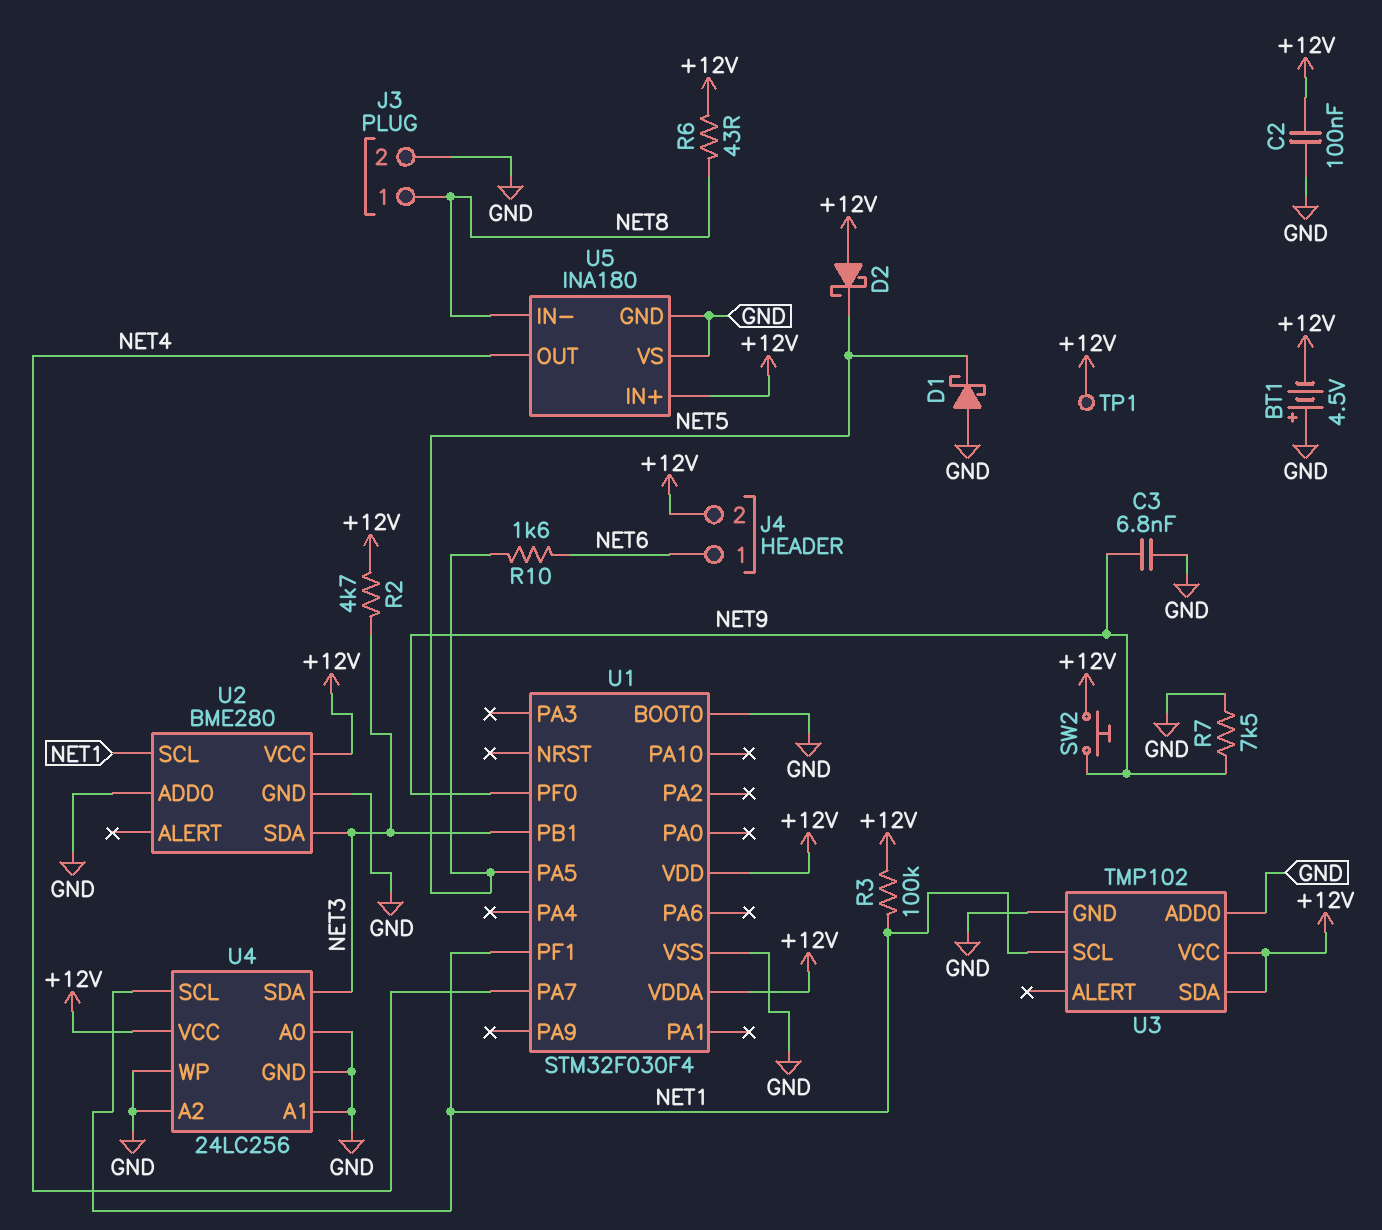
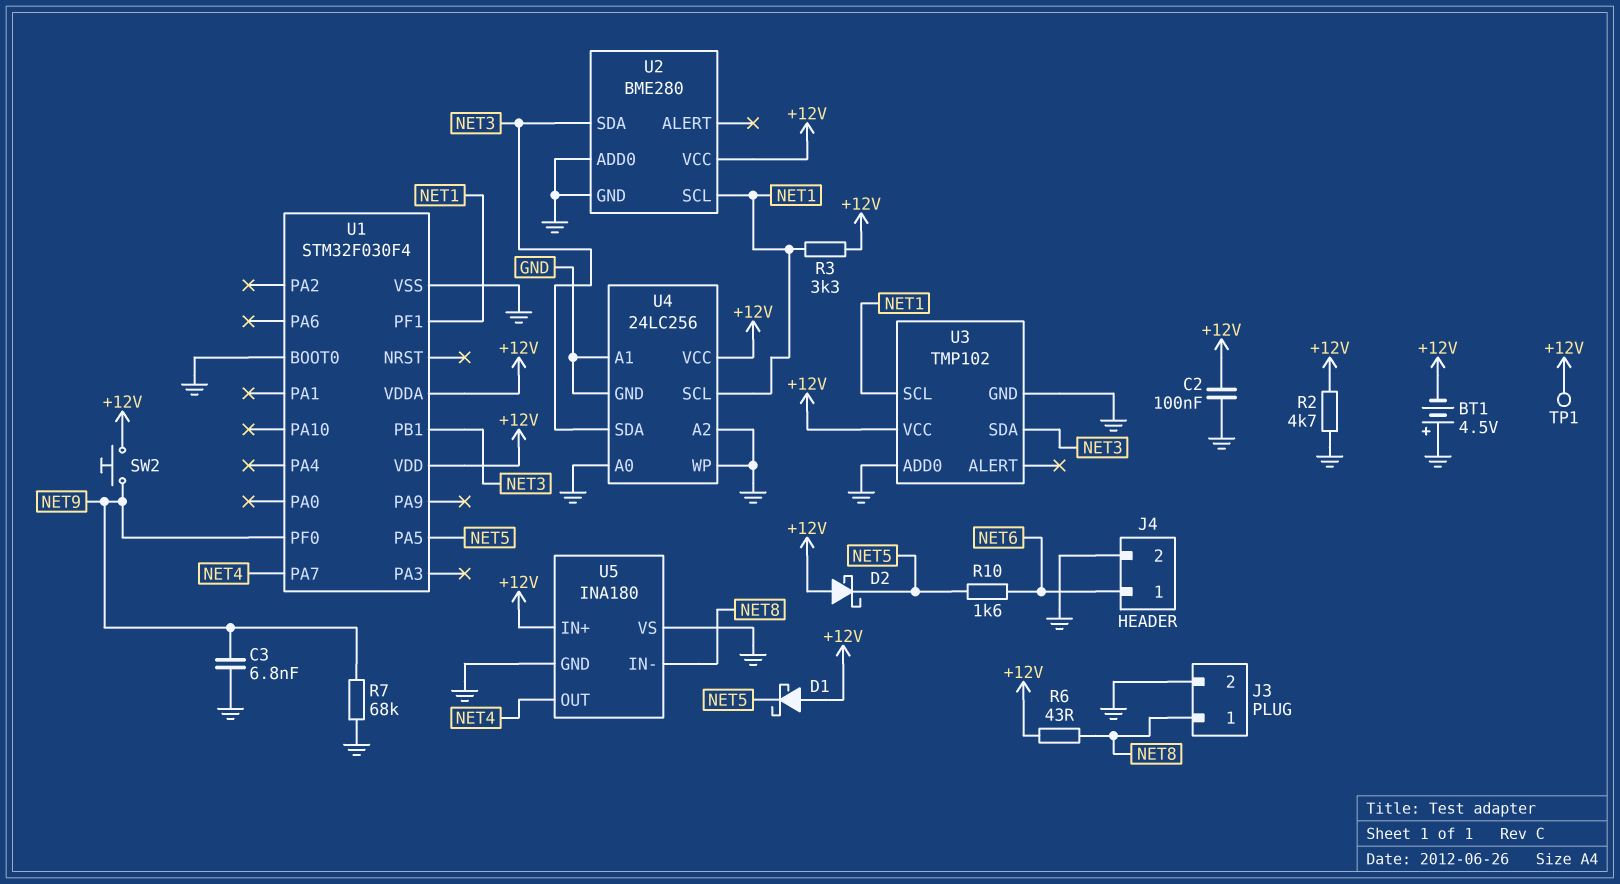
D1: schottky (A GND, K NET5) -> schottky (A +12V, K NET5)
J4 pin 2: +12V -> GND
R2: 4.7k (+12V, NET3) -> 4.7k (+12V, GND)
R3: 100k (+12V, NET1) -> 3.3k (+12V, NET1)
R7: 7.5k (GND, NET9) -> 68k (GND, NET9)
U3 pin SDA: +12V -> NET3

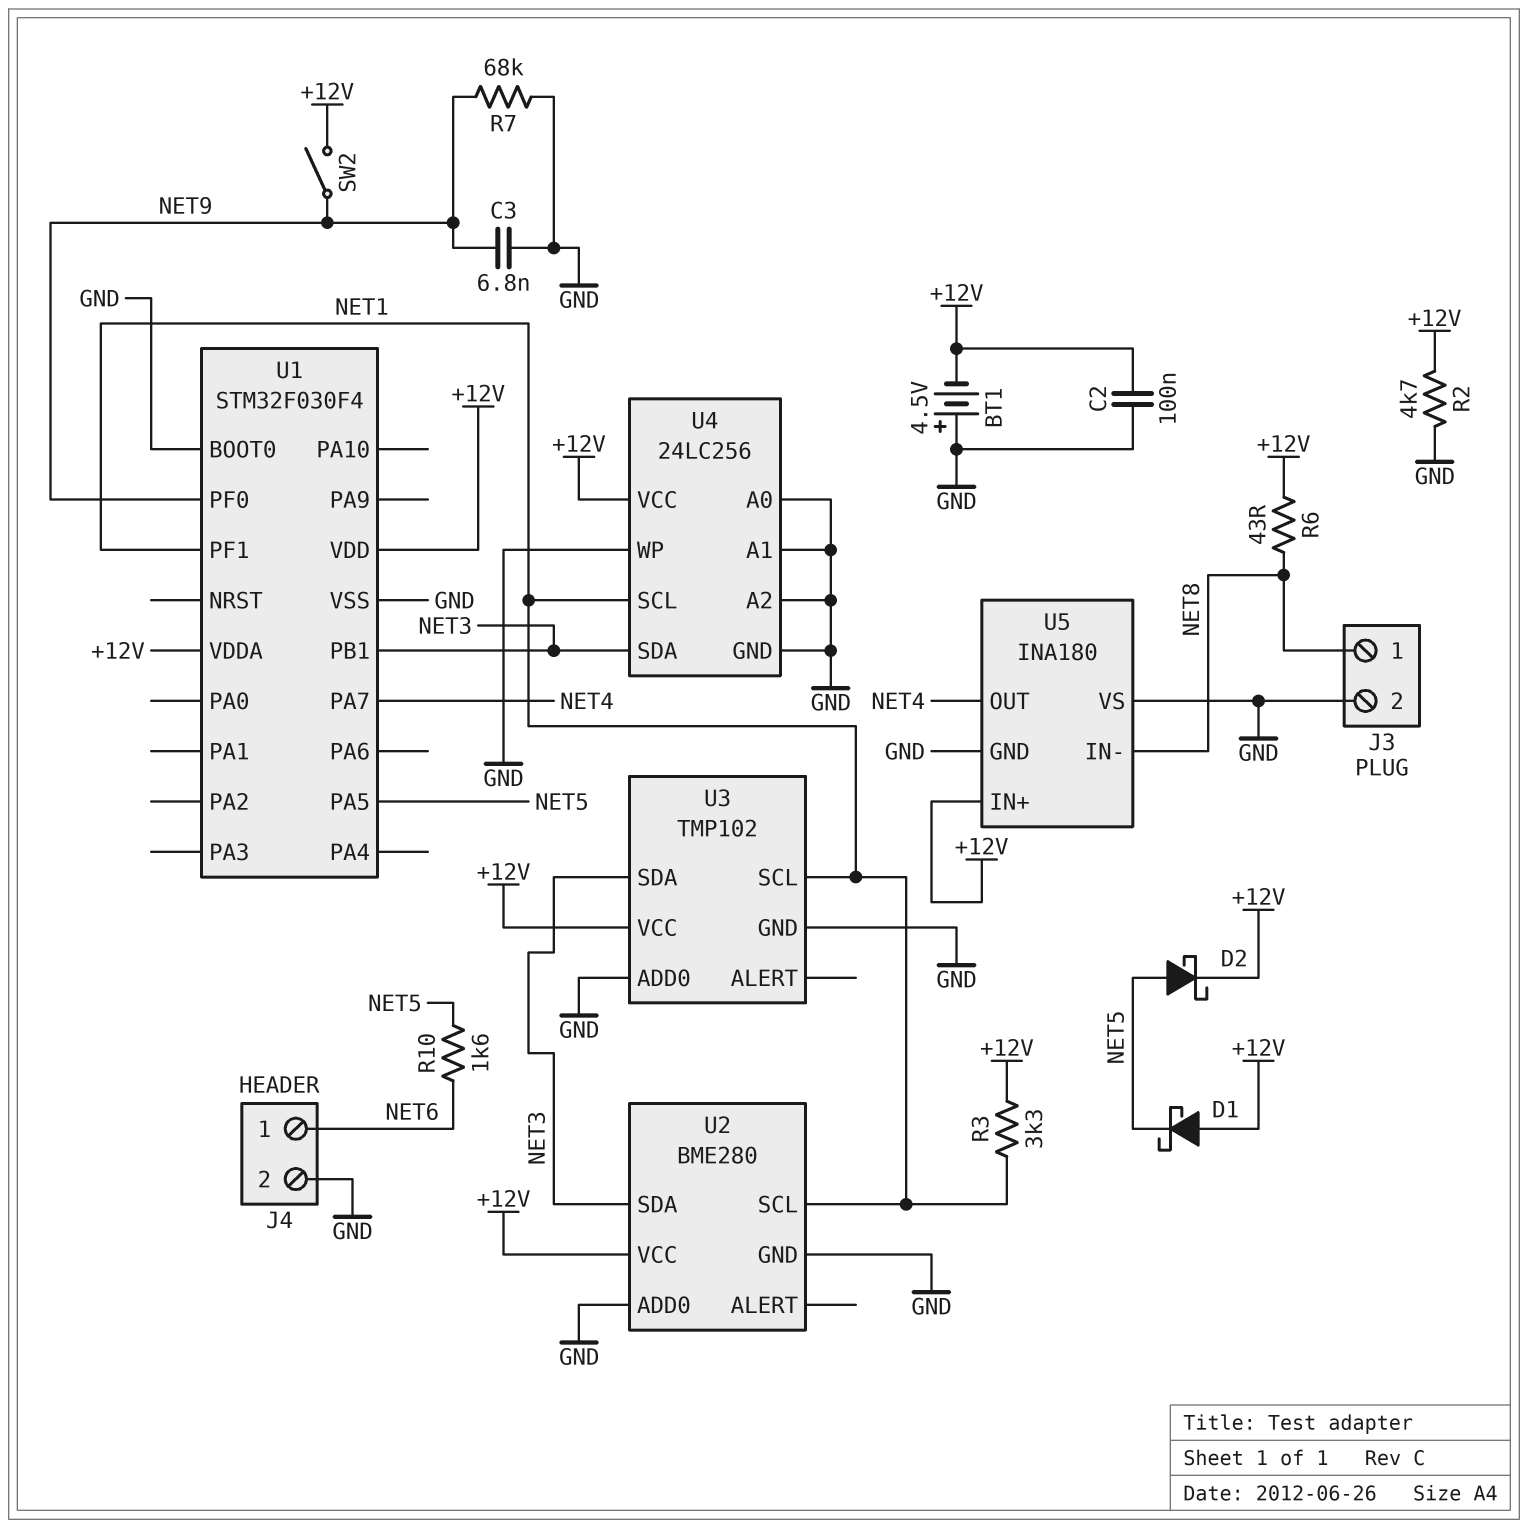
D2: schottky (A +12V, K NET5) -> schottky (A NET5, K +12V)
SW2: button (+12V, NET9) -> switch (+12V, NET9)
TP1: test point (+12V) -> none

